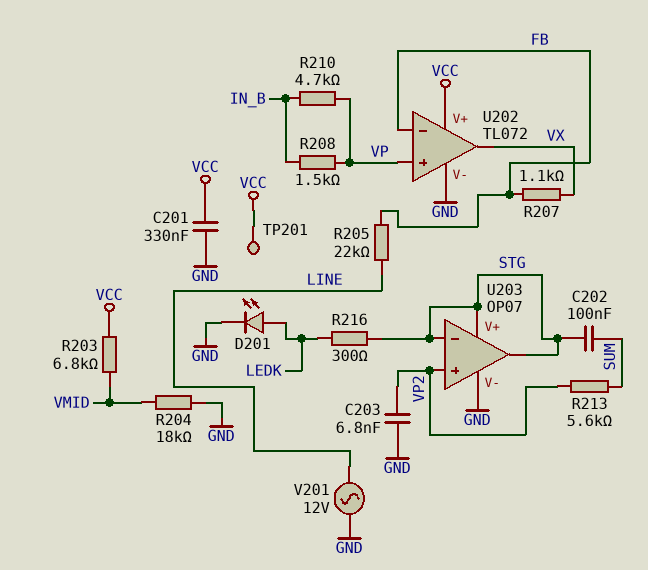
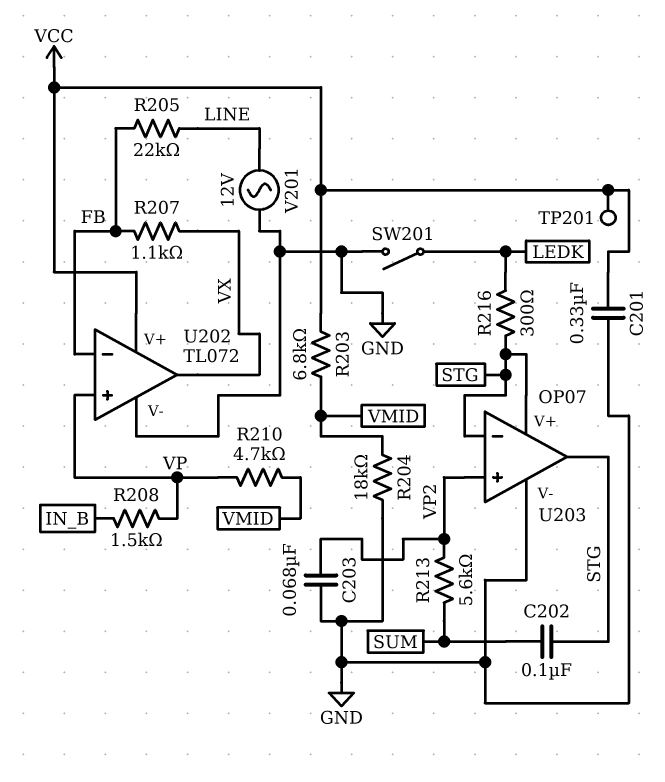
C203: 6.8nF (GND, VP2) -> 68nF (GND, VP2)
D201: LED (A LEDK, K GND) -> none
R210: 4.7k (IN_B, VP) -> 4.7k (VMID, VP)
SW201: none -> switch (GND, LEDK)

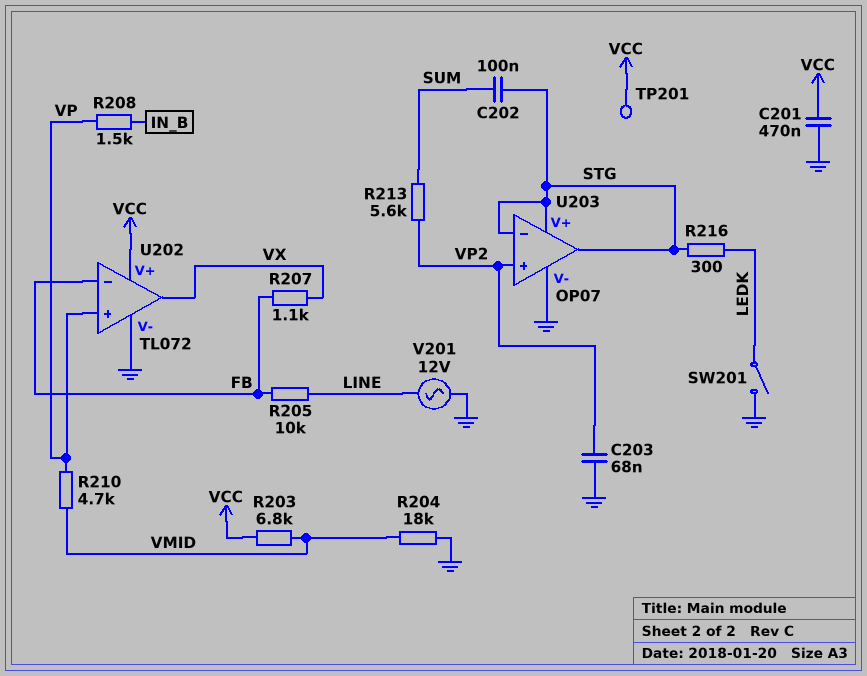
C201: 330nF (GND, VCC) -> 470nF (GND, VCC)
R205: 22k (FB, LINE) -> 10k (FB, LINE)

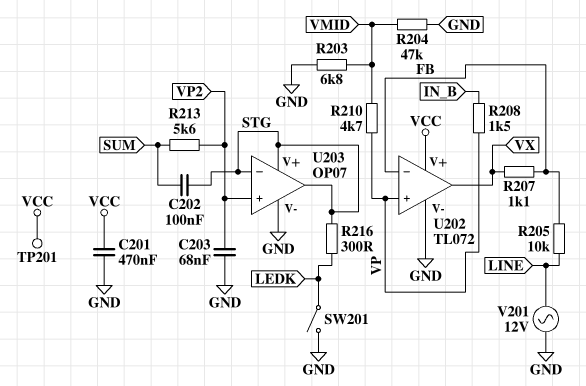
R203: 6.8k (VCC, VMID) -> 6.8k (GND, VMID)
R204: 18k (GND, VMID) -> 47k (GND, VMID)

